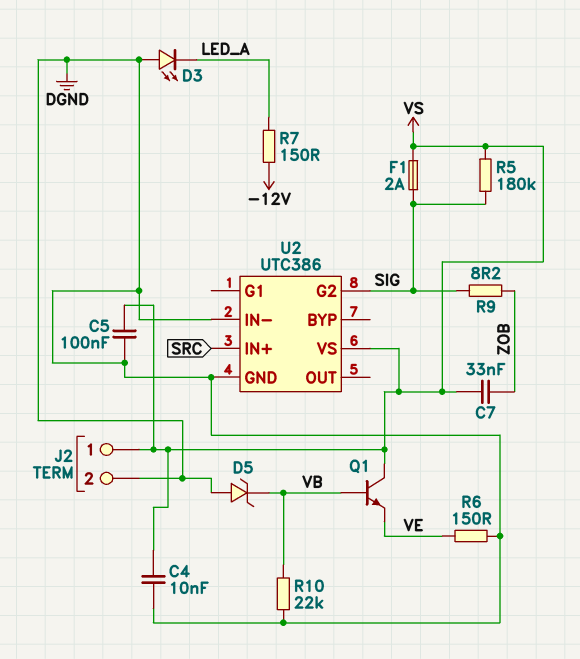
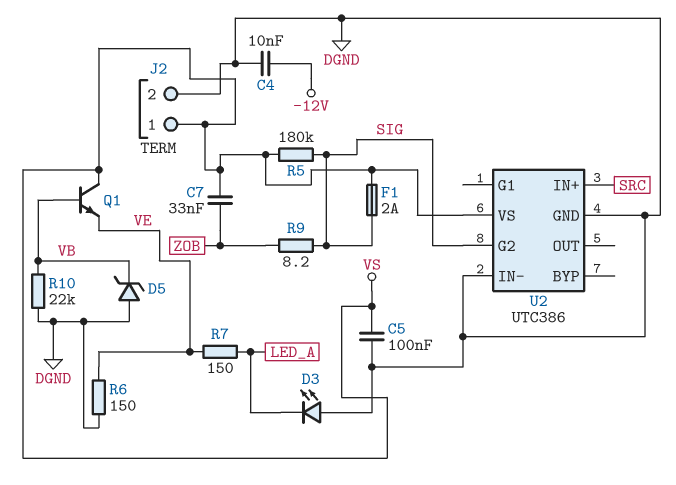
C4: 10nF (DGND, VS) -> 10nF (-12V, DGND)
R7: 150 (-12V, LED_A) -> 150 (LED_A, VE)

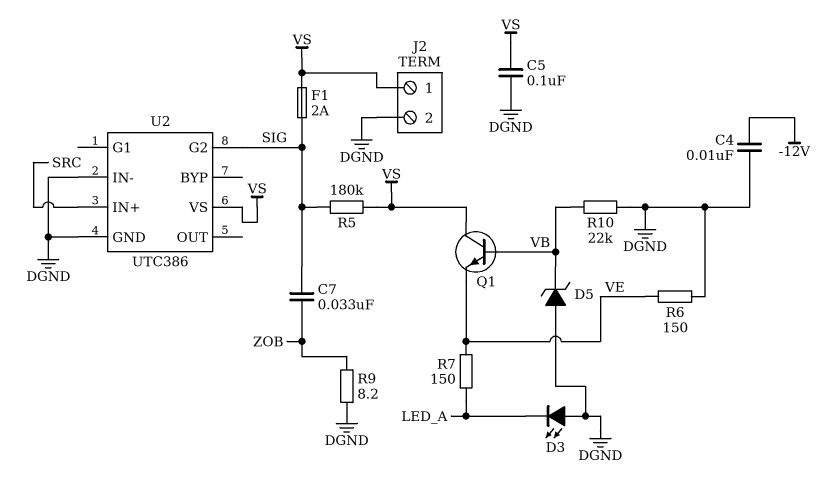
C7: 33nF (VS, ZOB) -> 33nF (SIG, ZOB)
R9: 8.2 (SIG, ZOB) -> 8.2 (DGND, ZOB)

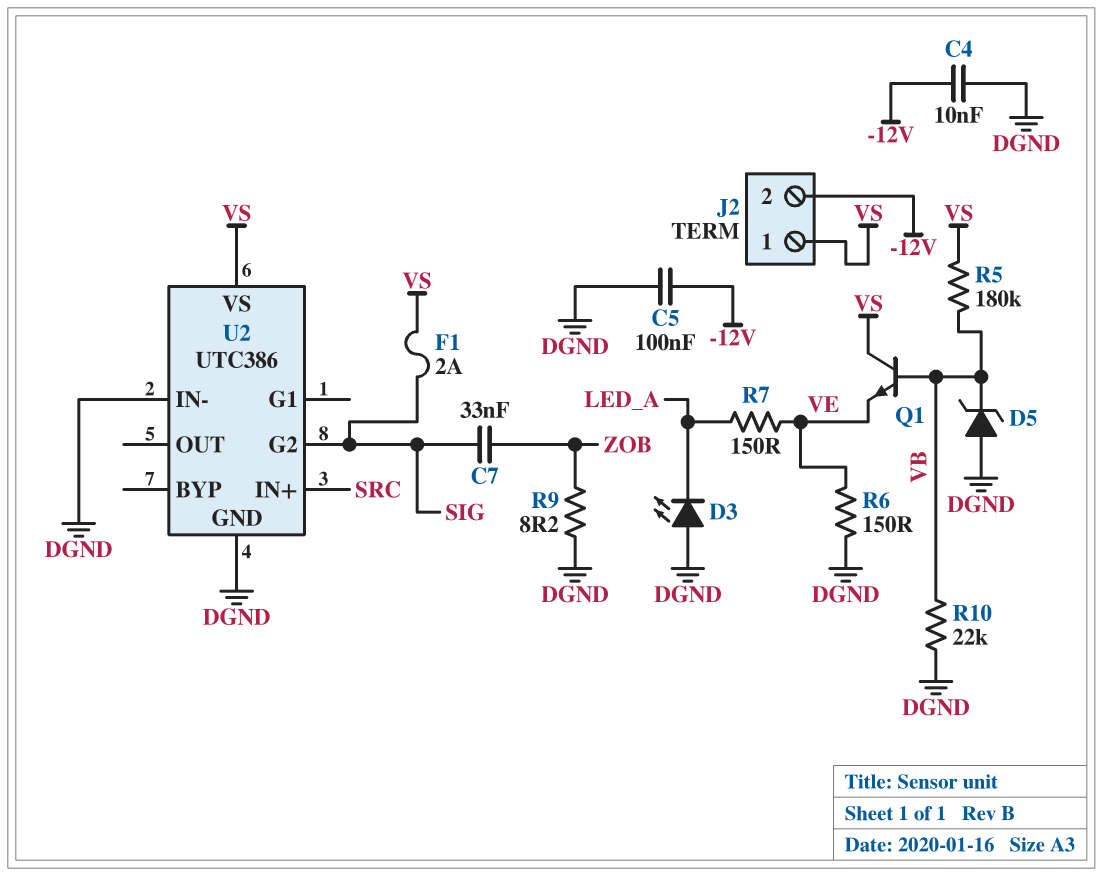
C5: 100nF (DGND, VS) -> 100nF (-12V, DGND)
J2 pin 2: DGND -> -12V
R5: 180k (SIG, VS) -> 180k (VB, VS)

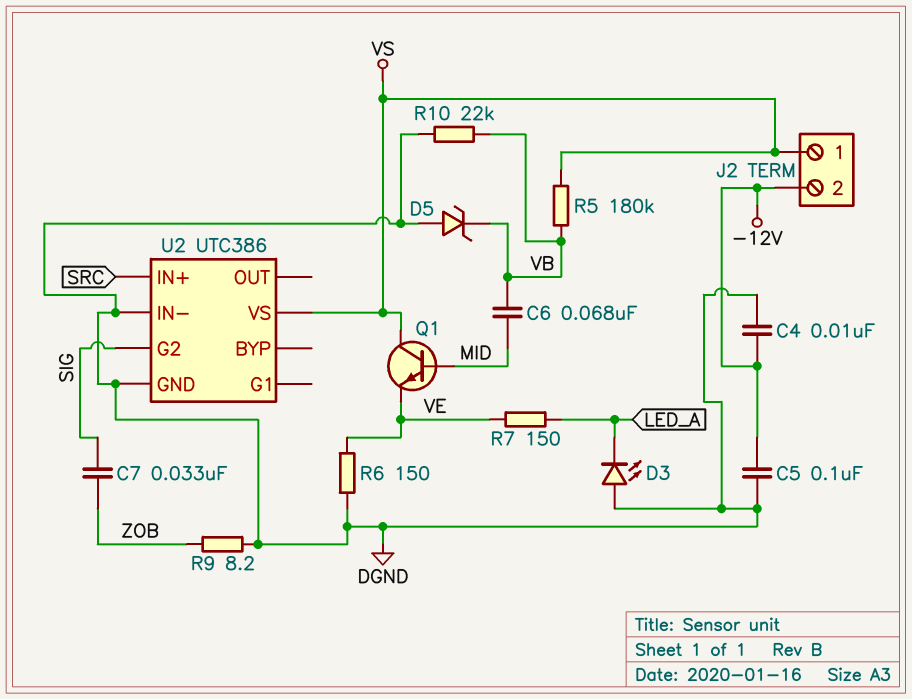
C6: none -> 68nF (MID, VB)
F1: 2A (SIG, VS) -> none
Q1: NPN (B VB, C VS, E VE) -> NPN (B MID, C VS, E VE)

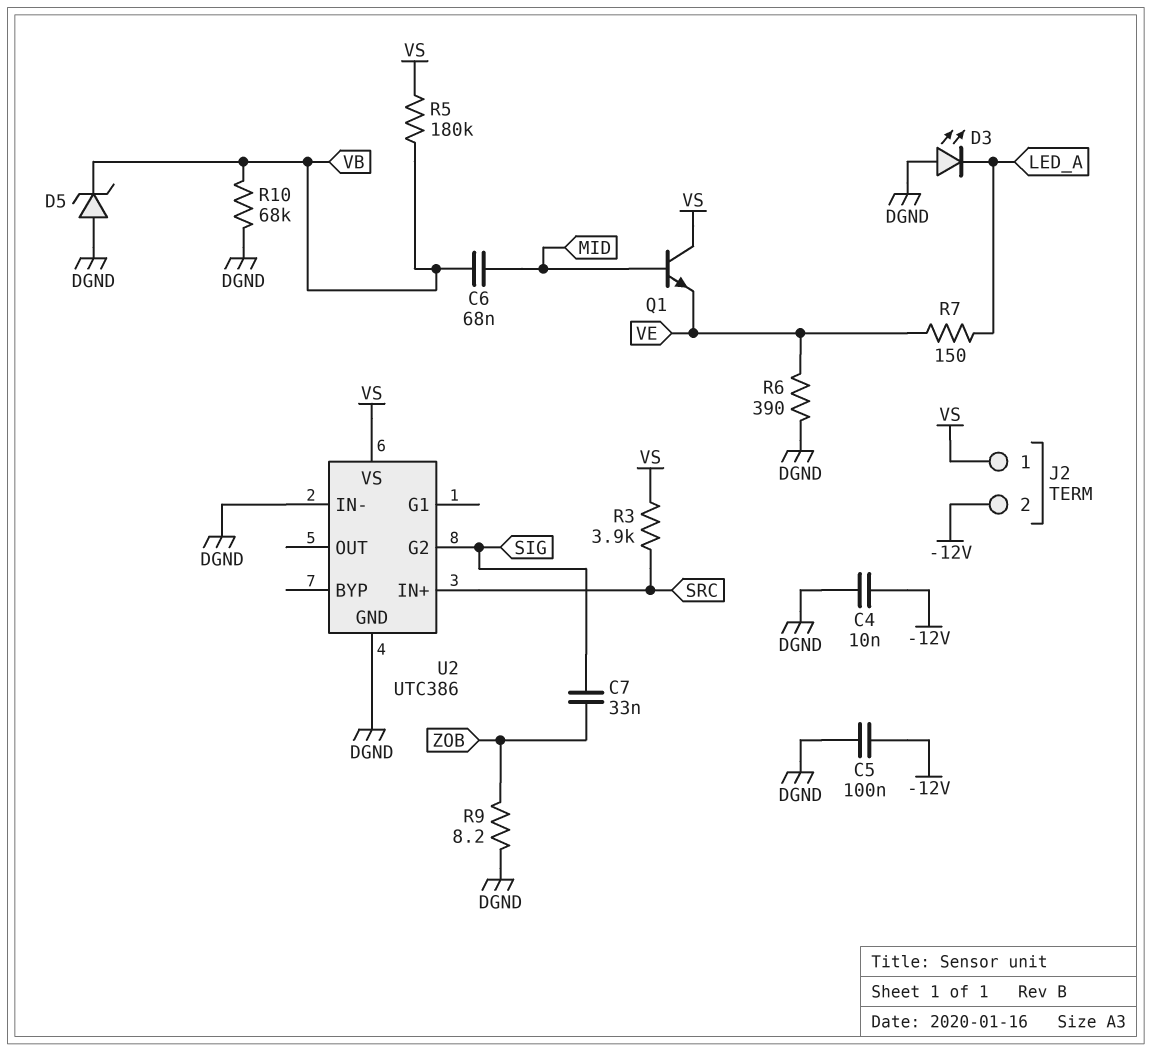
R3: none -> 3.9k (SRC, VS)
R6: 150 (DGND, VE) -> 390 (DGND, VE)
R10: 22k (DGND, VB) -> 68k (DGND, VB)

